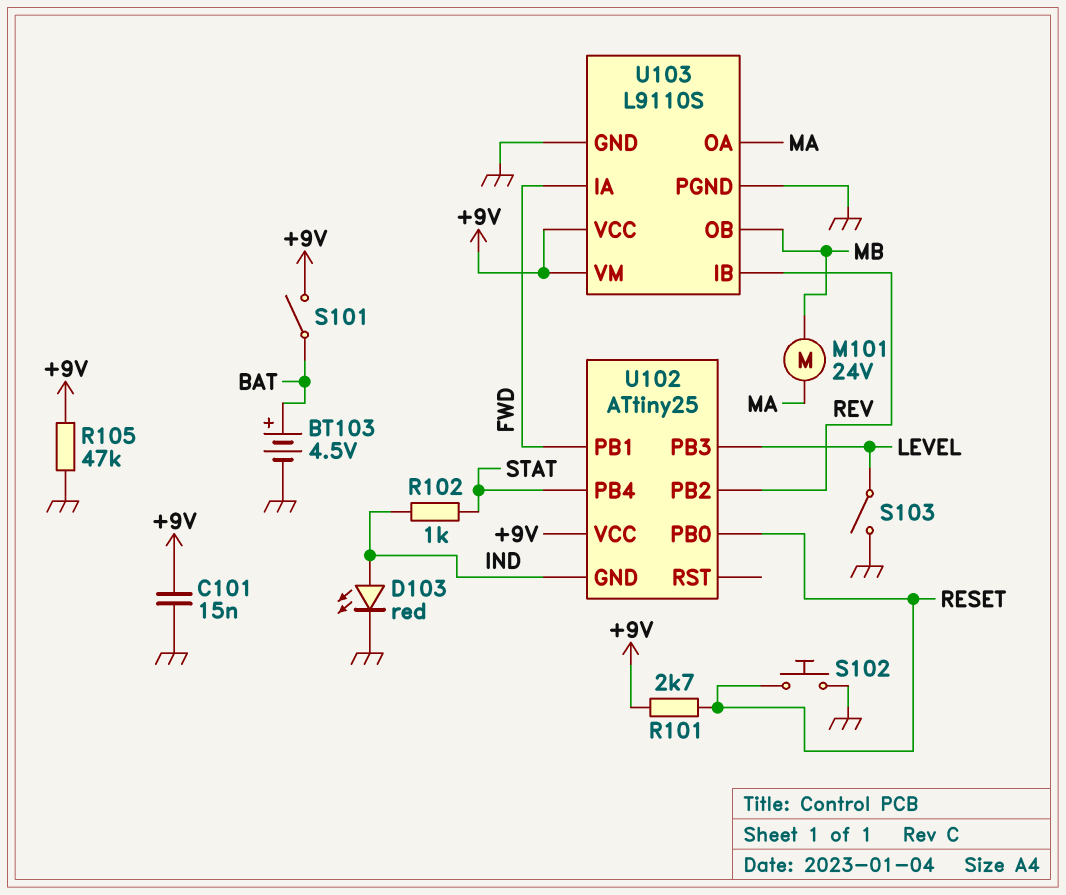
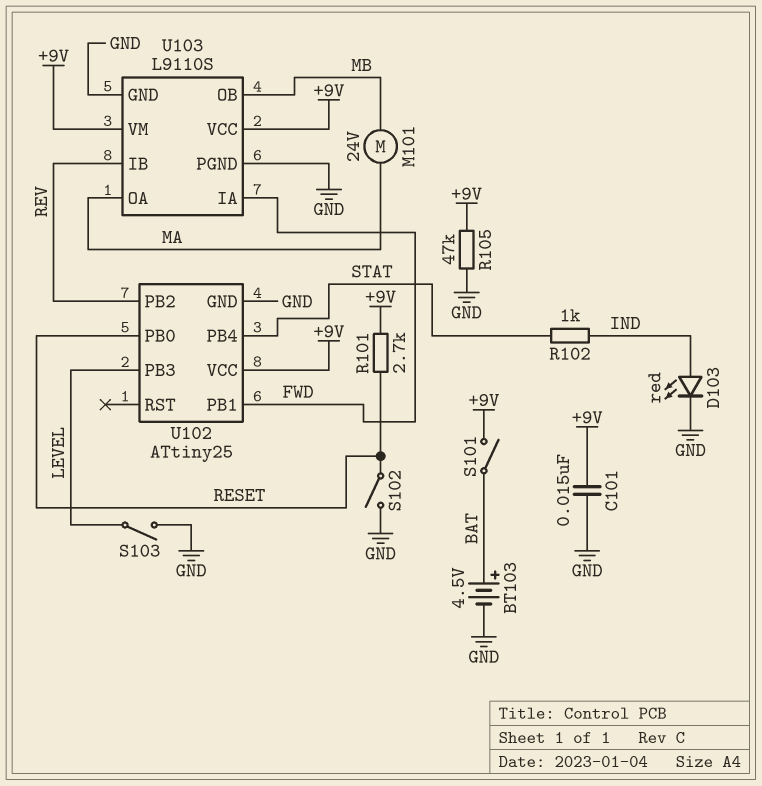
S102: button (GND, RESET) -> switch (GND, RESET)
U102 pin GND: IND -> GND

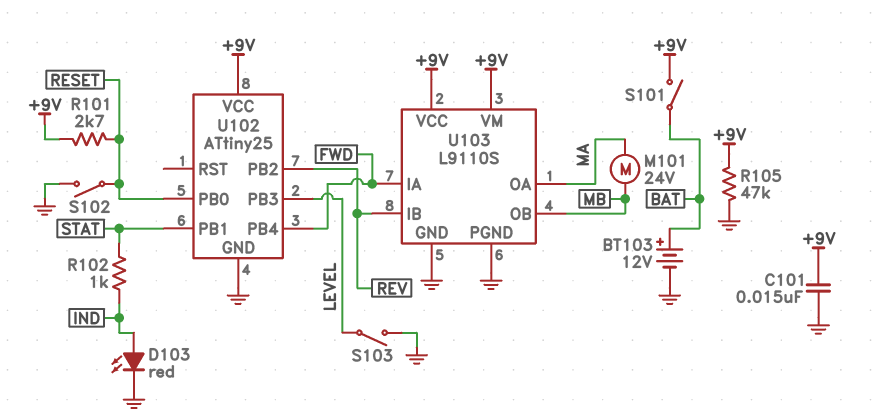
BT103: 4.5V (plus BAT, minus GND) -> 12V (plus BAT, minus GND)
U102 pin PB1: FWD -> STAT
U102 pin PB4: STAT -> FWD

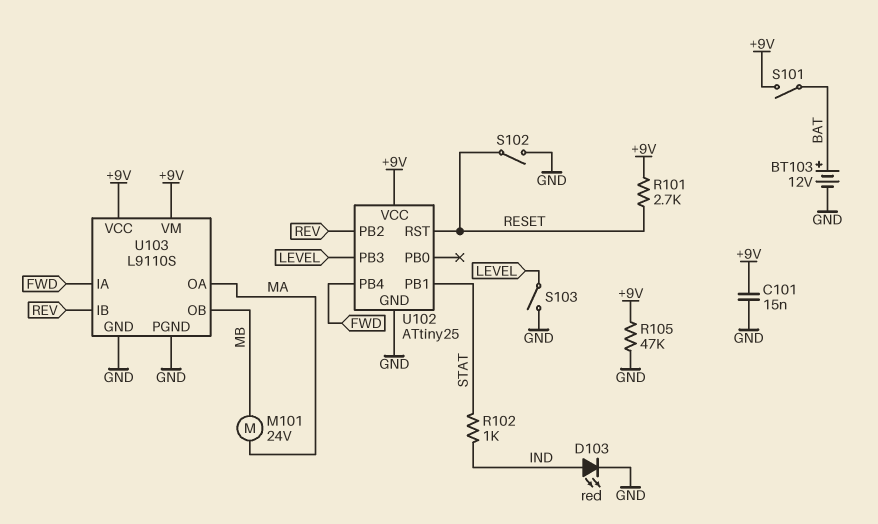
U102 pin PB0: RESET -> none
U102 pin RST: none -> RESET

